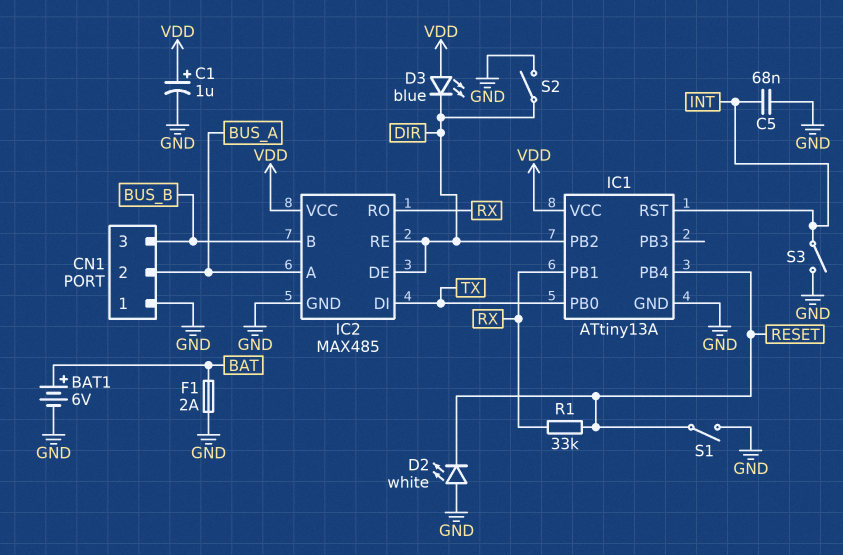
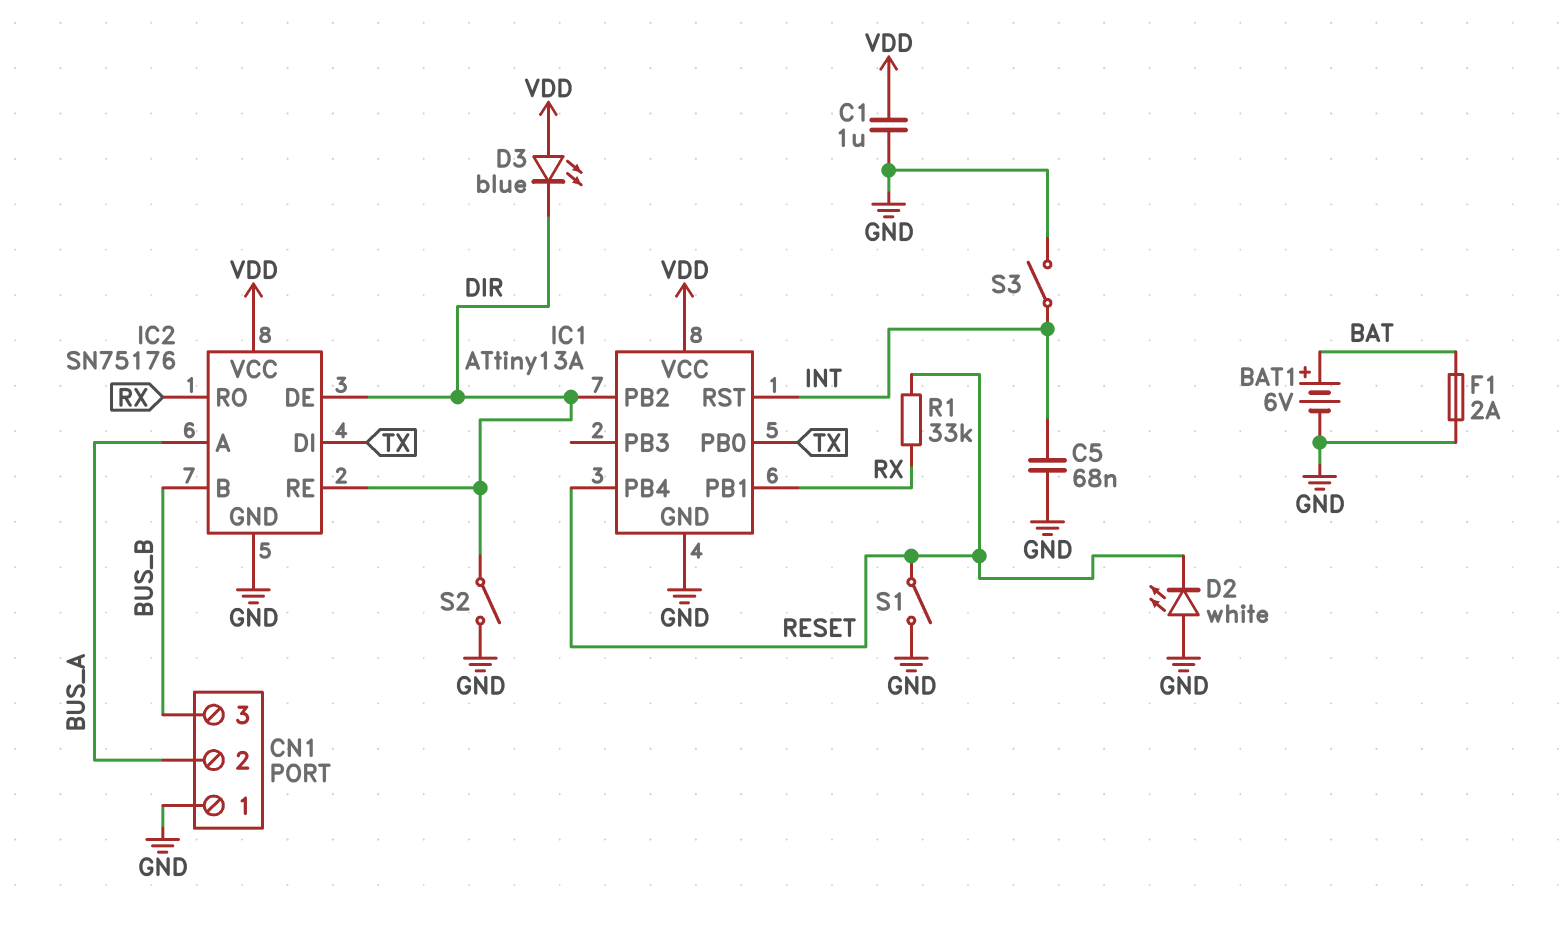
C1: 1uF (plus VDD, minus GND) -> 1uF (GND, VDD)
IC2: MAX485 -> SN75176

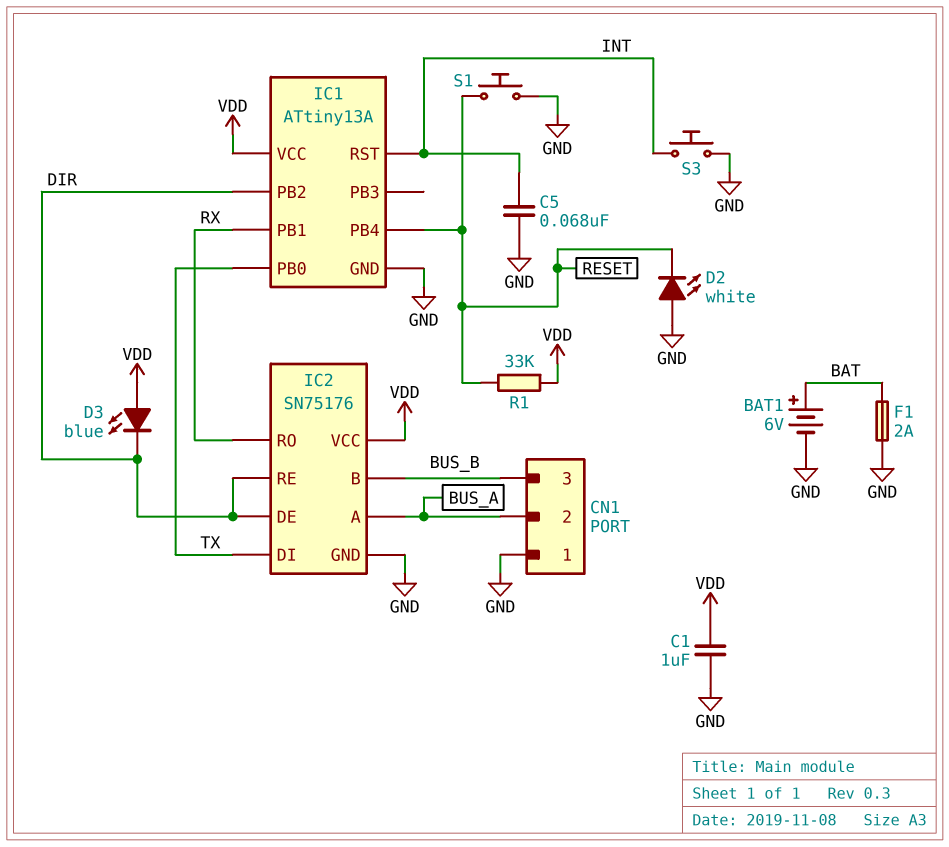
R1: 33k (RESET, RX) -> 33k (RESET, VDD)
S1: switch (GND, RESET) -> button (GND, RESET)
S2: switch (DIR, GND) -> none
S3: switch (GND, INT) -> button (GND, INT)

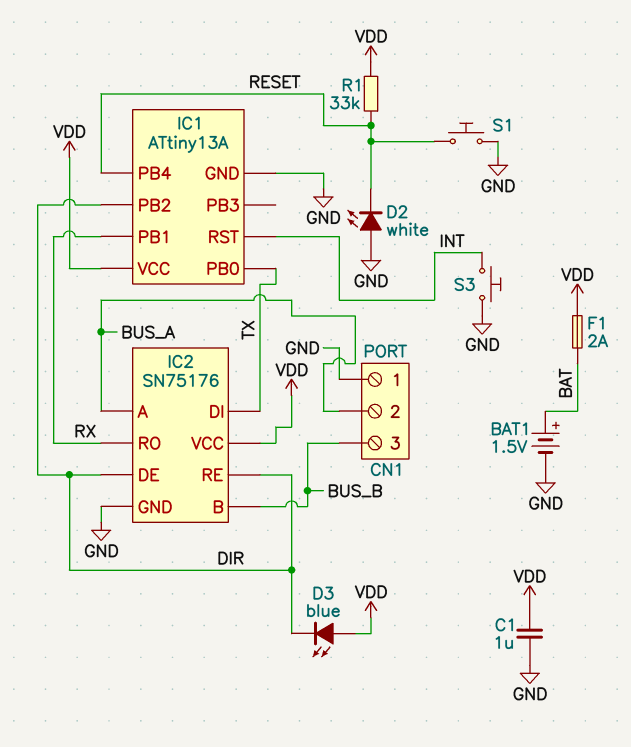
BAT1: 6V (plus BAT, minus GND) -> 1.5V (plus BAT, minus GND)
C5: 68nF (GND, INT) -> none
F1: 2A (BAT, GND) -> 2A (BAT, VDD)

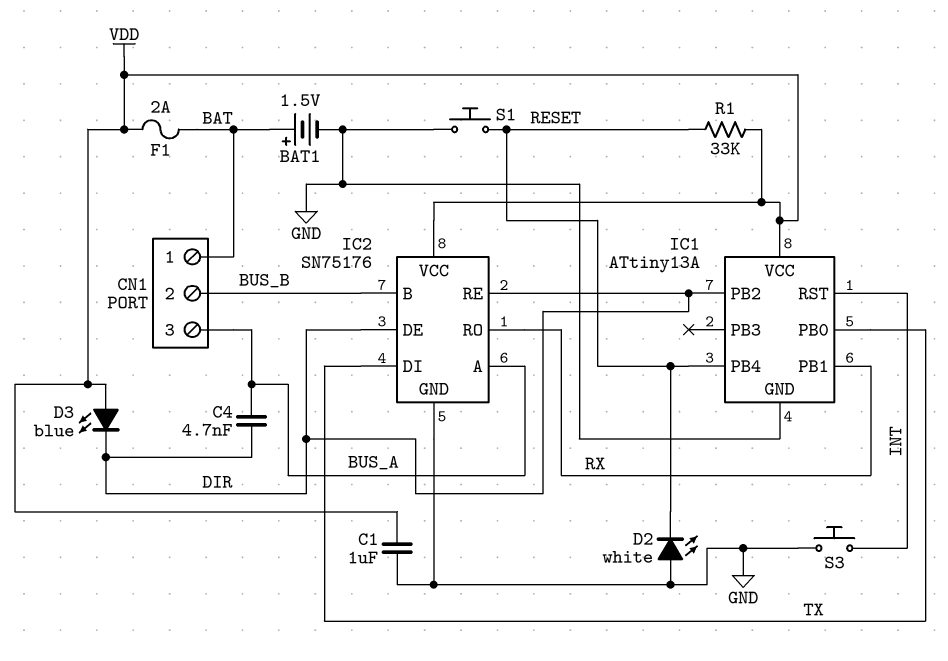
C4: none -> 4.7nF (BUS_A, DIR)
CN1 pin 1: GND -> BAT
CN1 pin 2: BUS_A -> BUS_B
CN1 pin 3: BUS_B -> BUS_A

